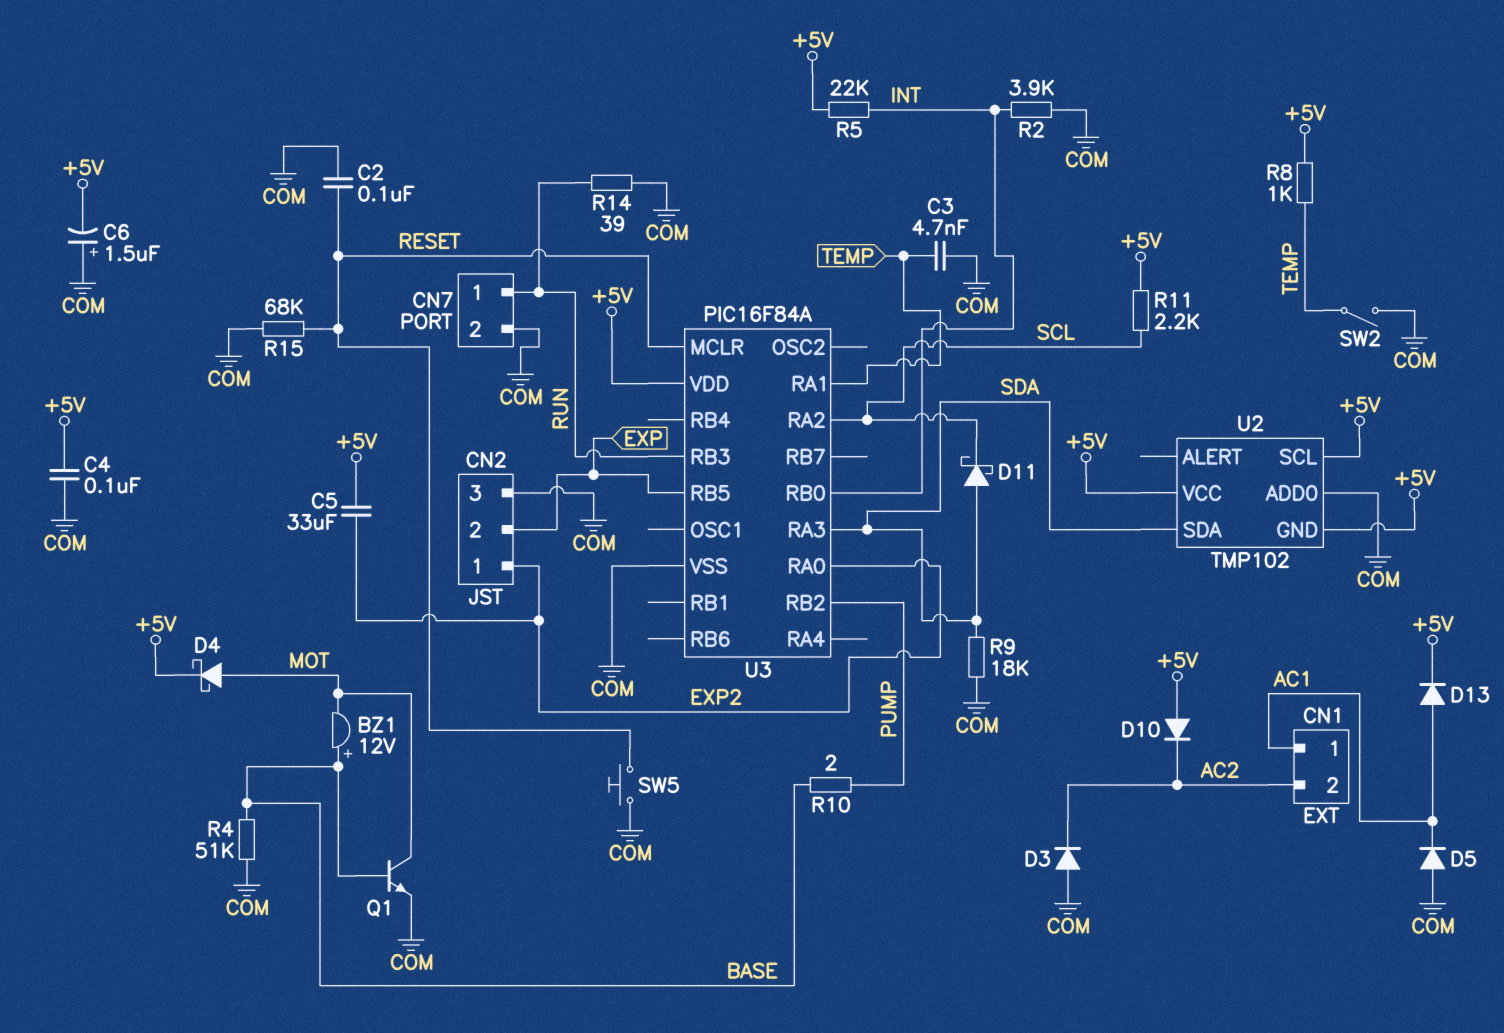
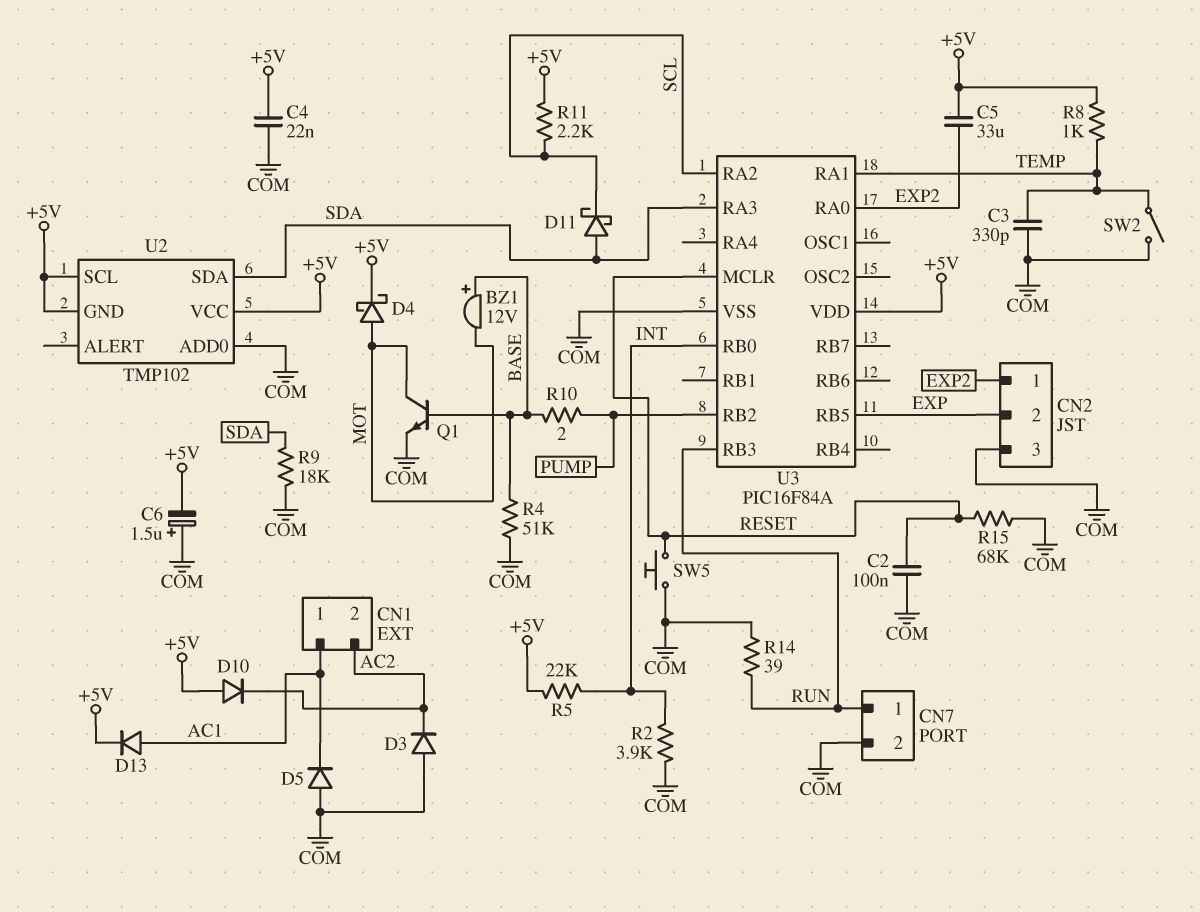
C3: 4.7nF (COM, TEMP) -> 330pF (COM, TEMP)
C4: 100nF (+5V, COM) -> 22nF (+5V, COM)

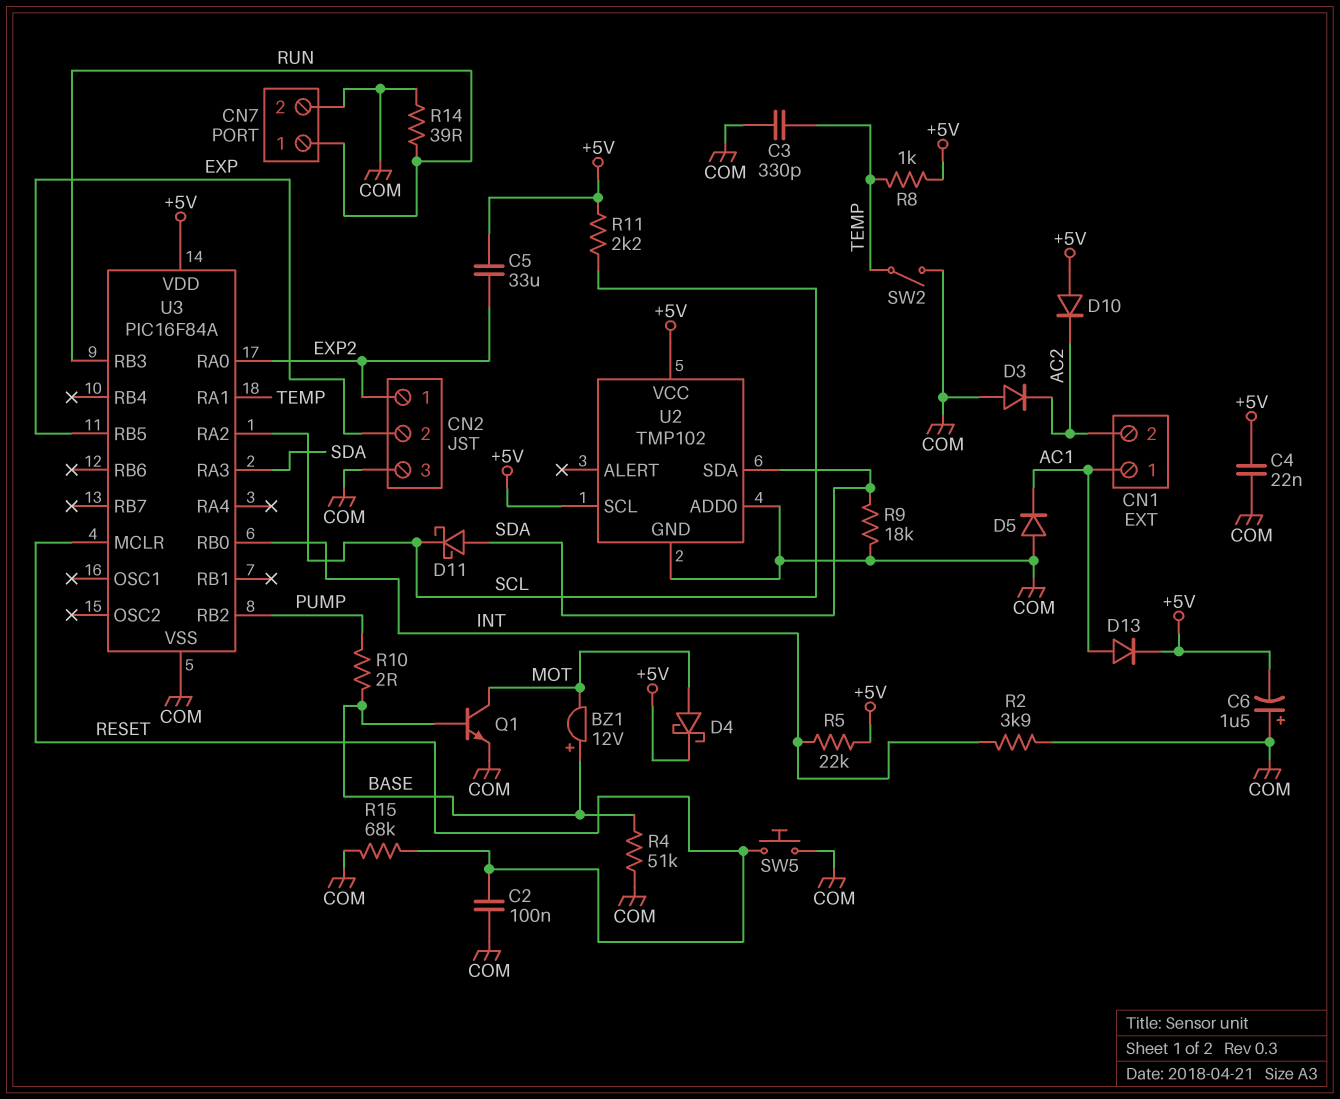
U2 pin GND: +5V -> COM

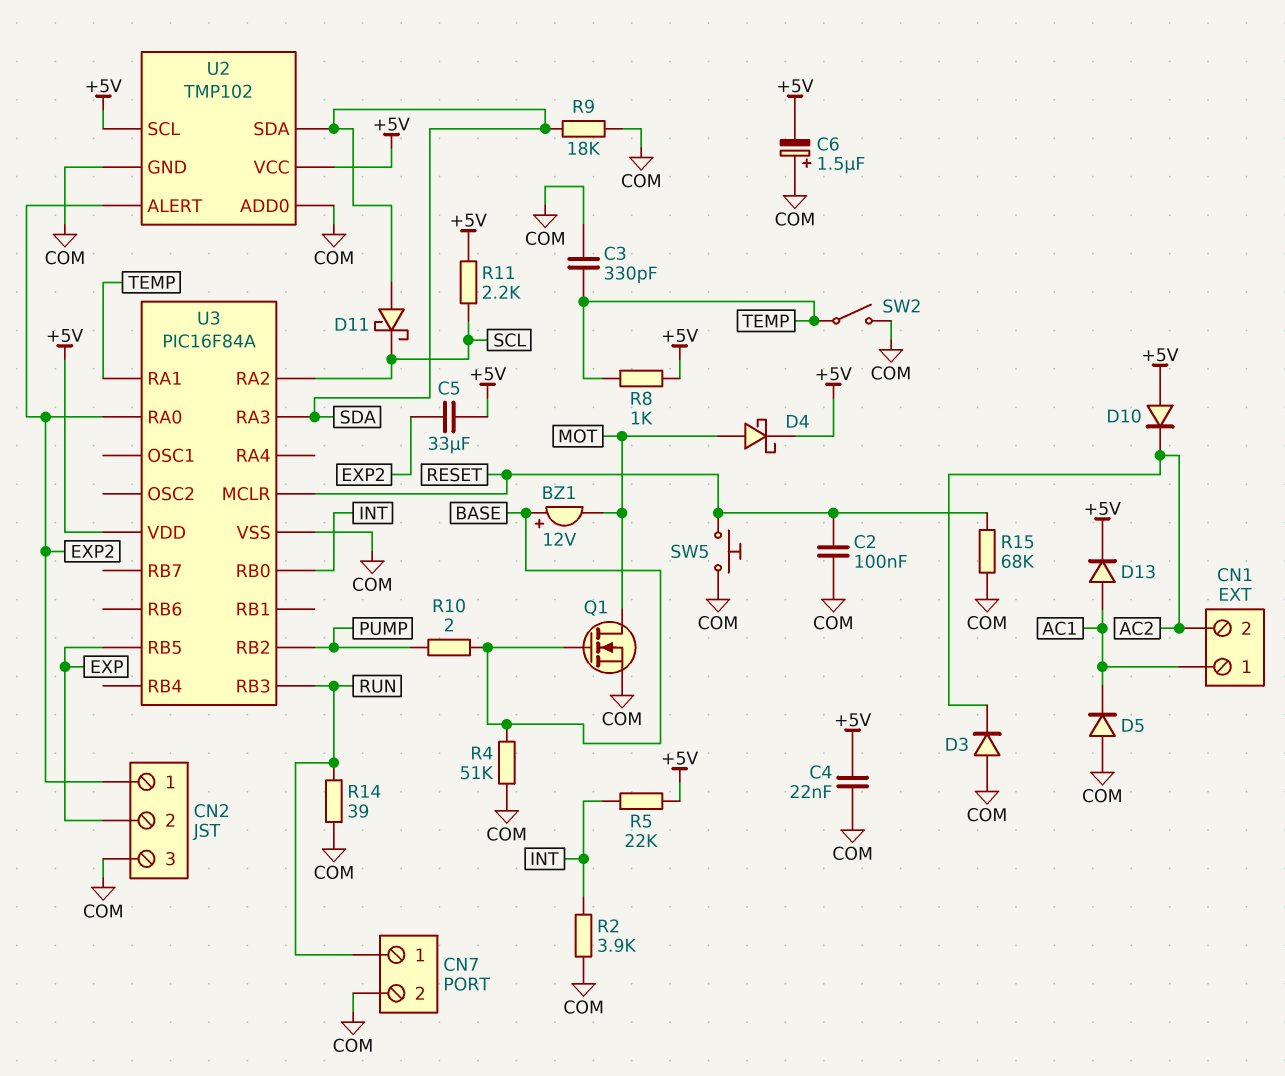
Q1: NPN (B BASE, C MOT, E COM) -> NMOS (G BASE, D MOT, S COM)
U2 pin ALERT: none -> EXP2

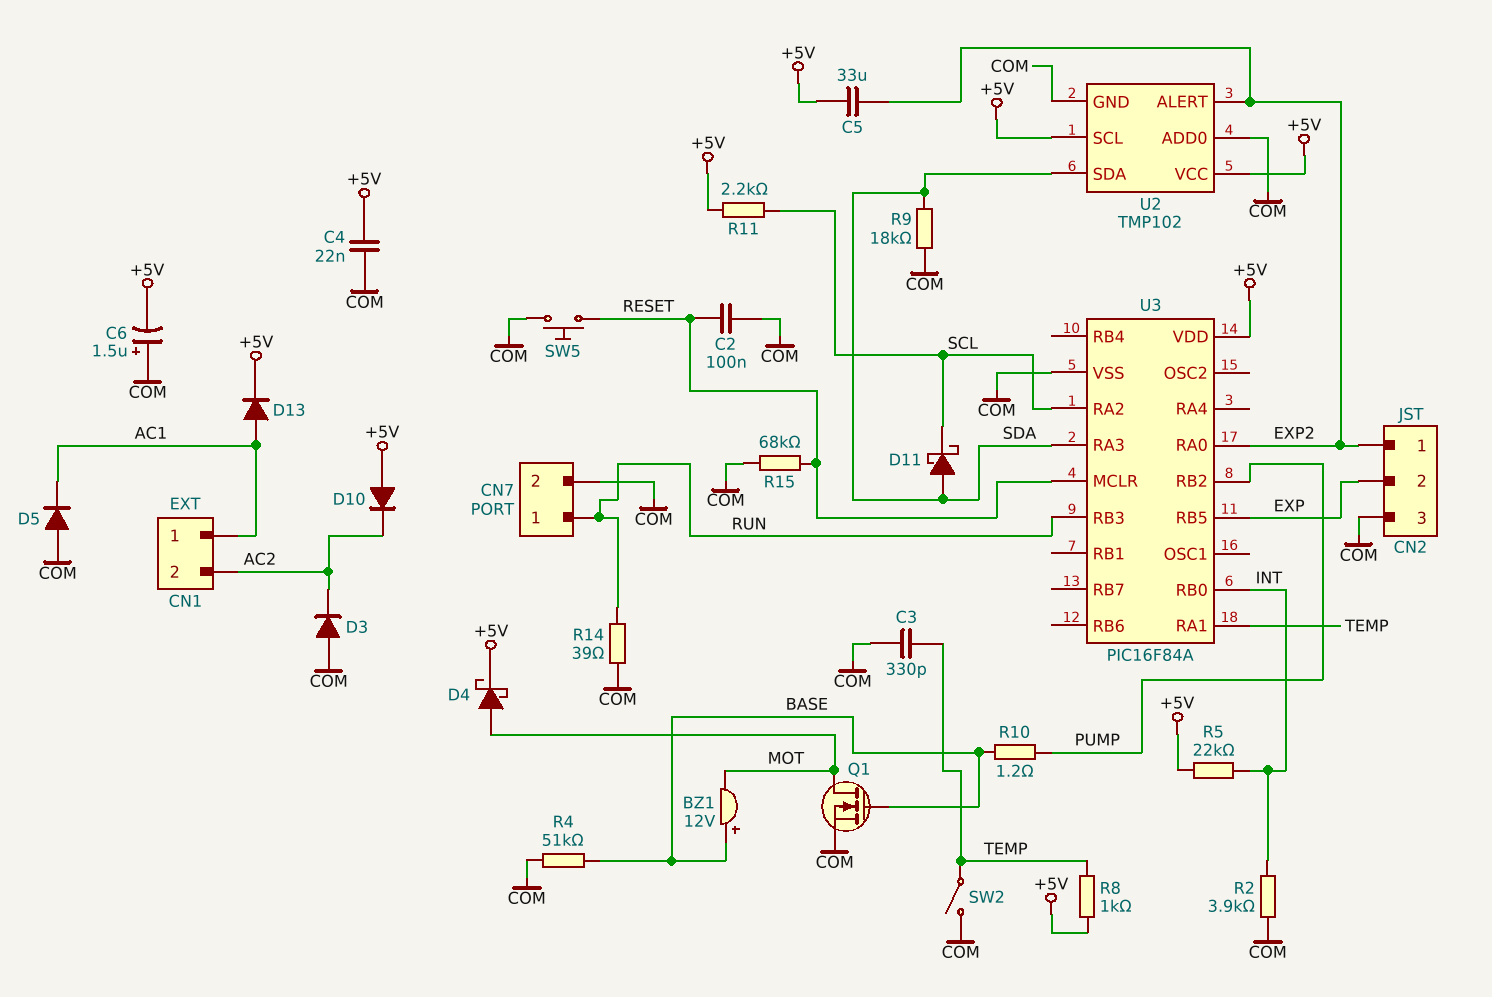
R10: 2 (BASE, PUMP) -> 1.2 (BASE, PUMP)

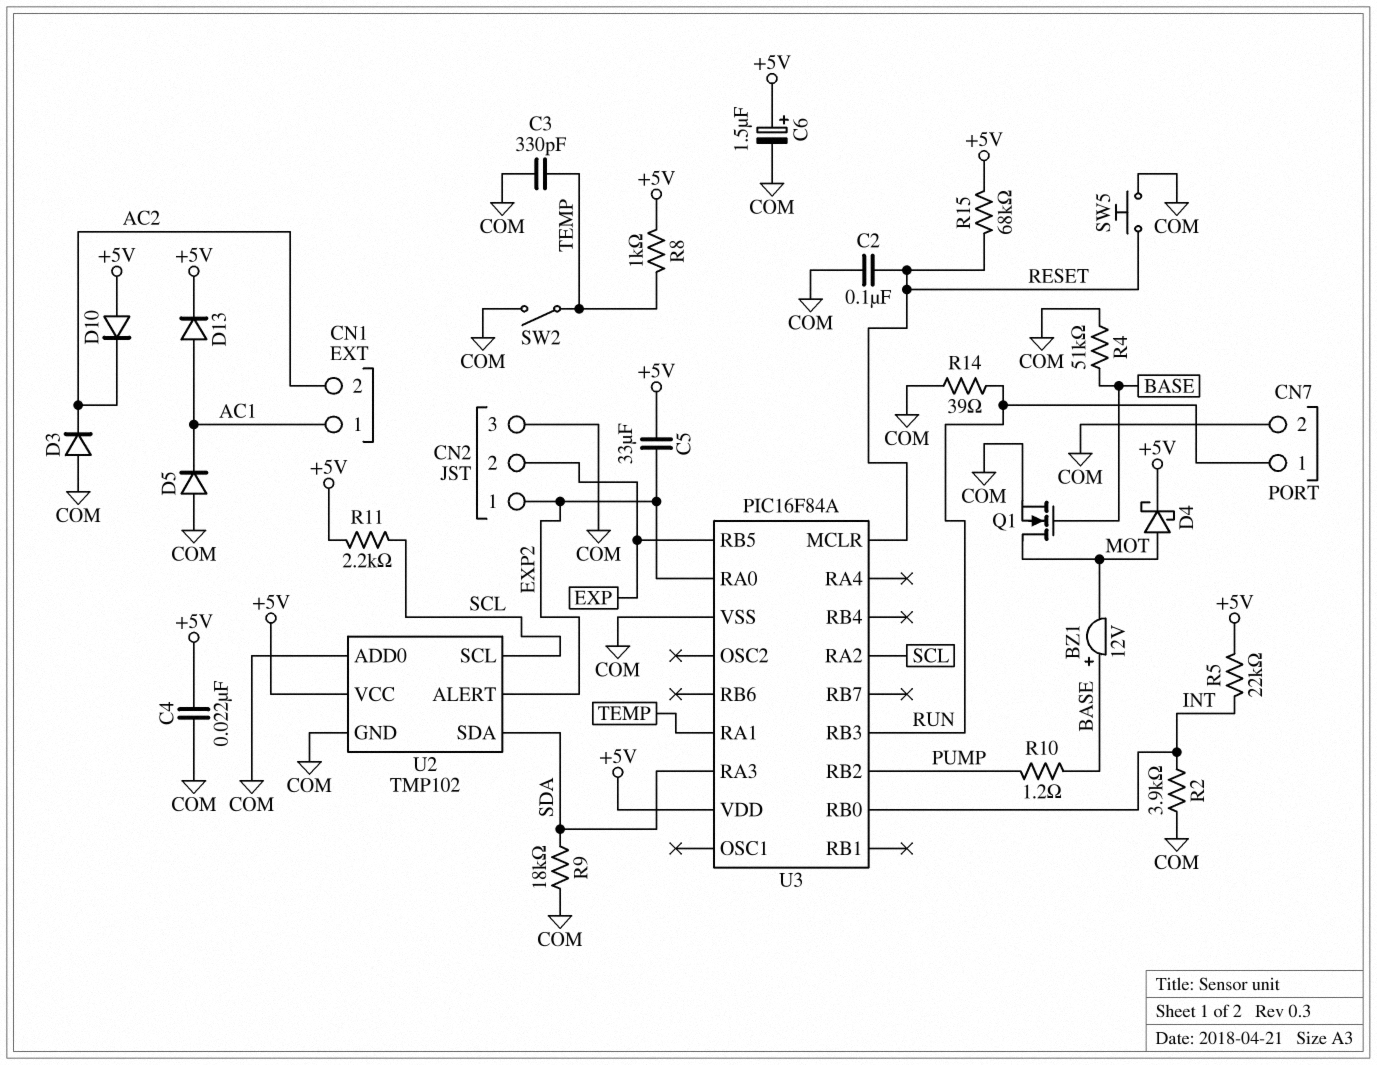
C6: 1.5uF (plus COM, minus +5V) -> 1.5uF (plus +5V, minus COM)
D11: schottky (A SDA, K SCL) -> none
R15: 68k (COM, RESET) -> 68k (+5V, RESET)
U2 pin SCL: +5V -> SCL

